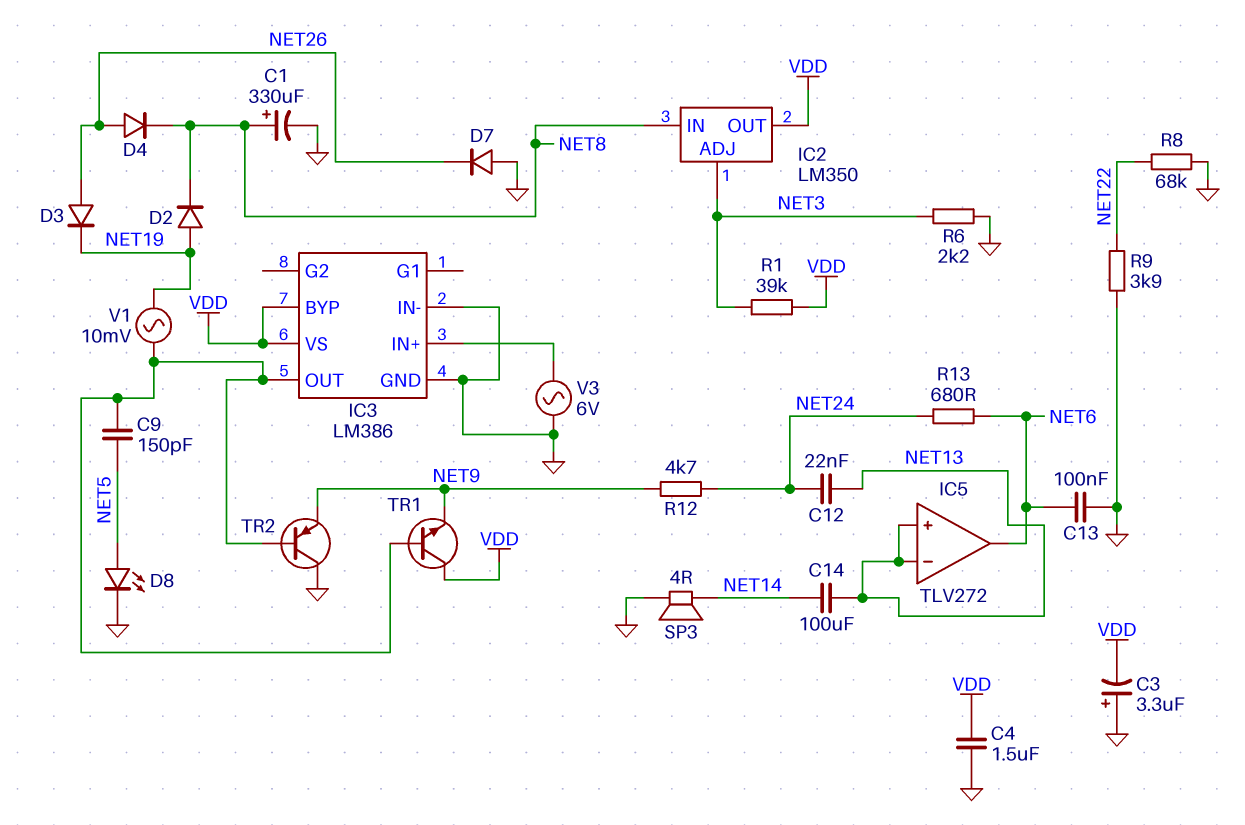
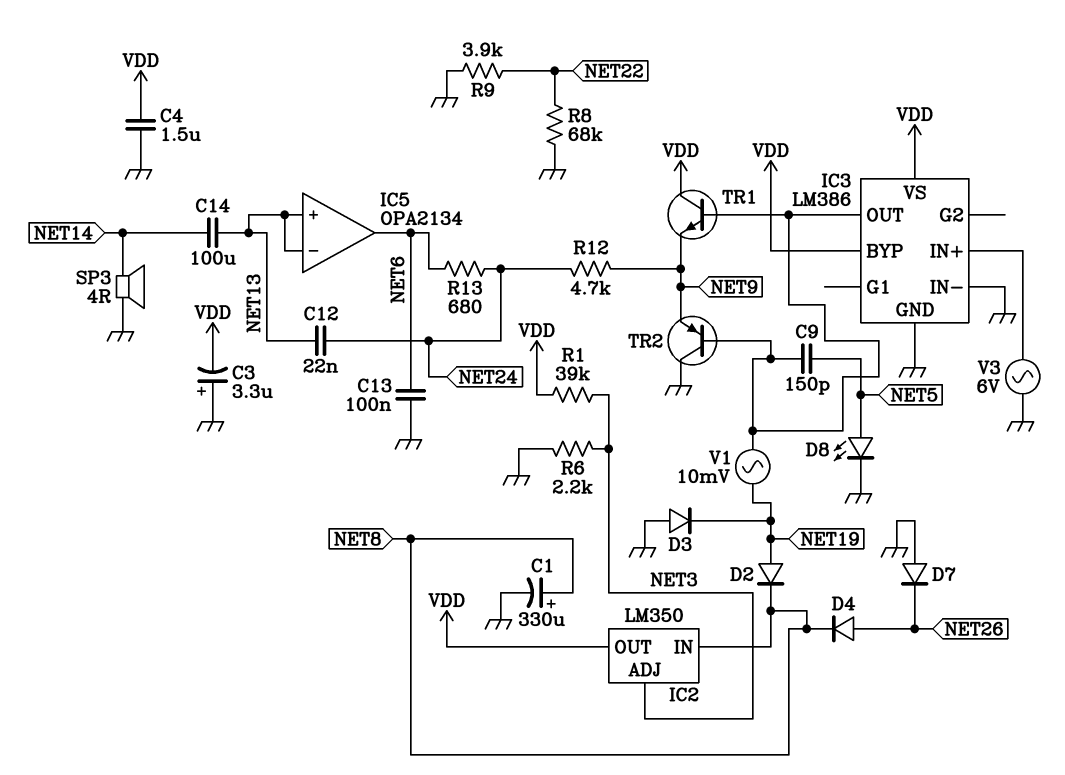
D3: diode (A NET26, K NET19) -> diode (A GND, K NET19)
IC5: TLV272 -> OPA2134

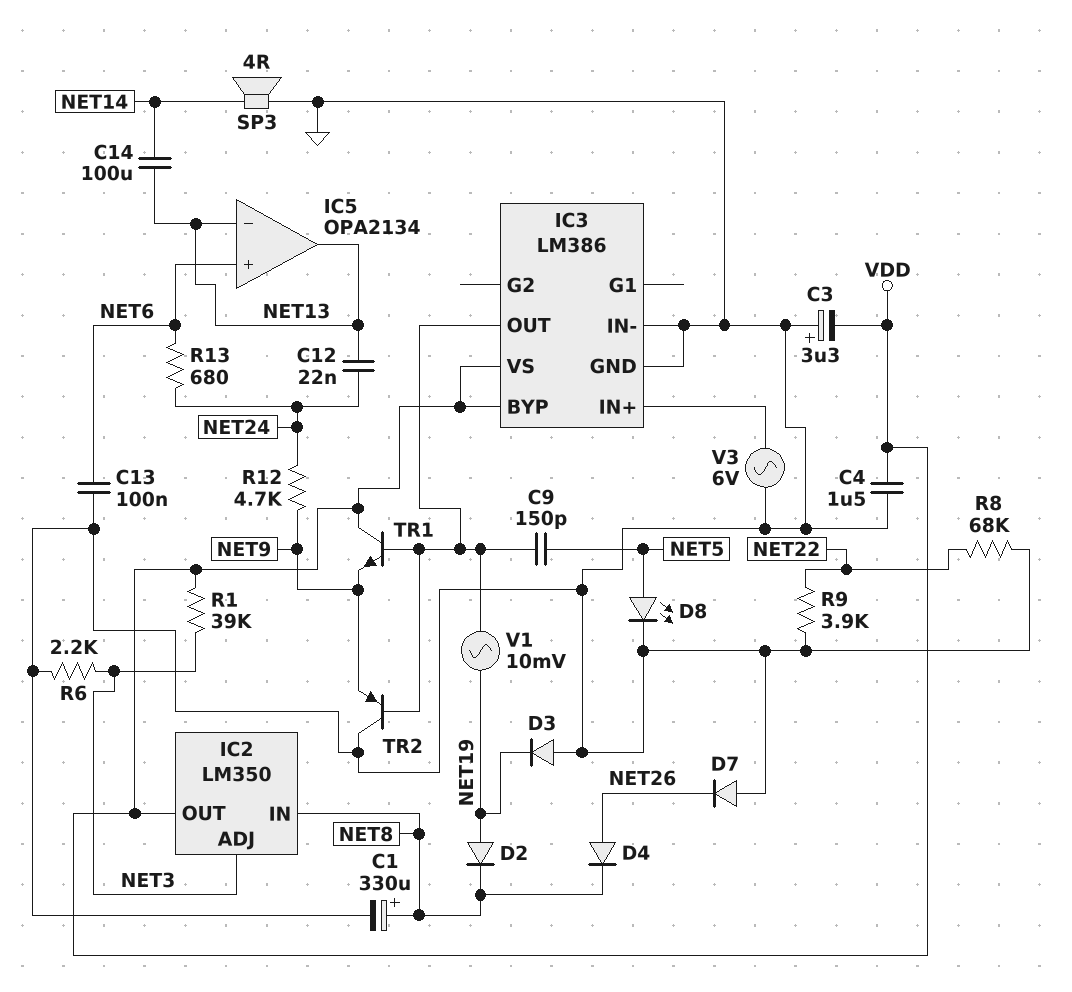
IC5 pin in+: NET13 -> NET6
IC5 pin out: NET6 -> NET13

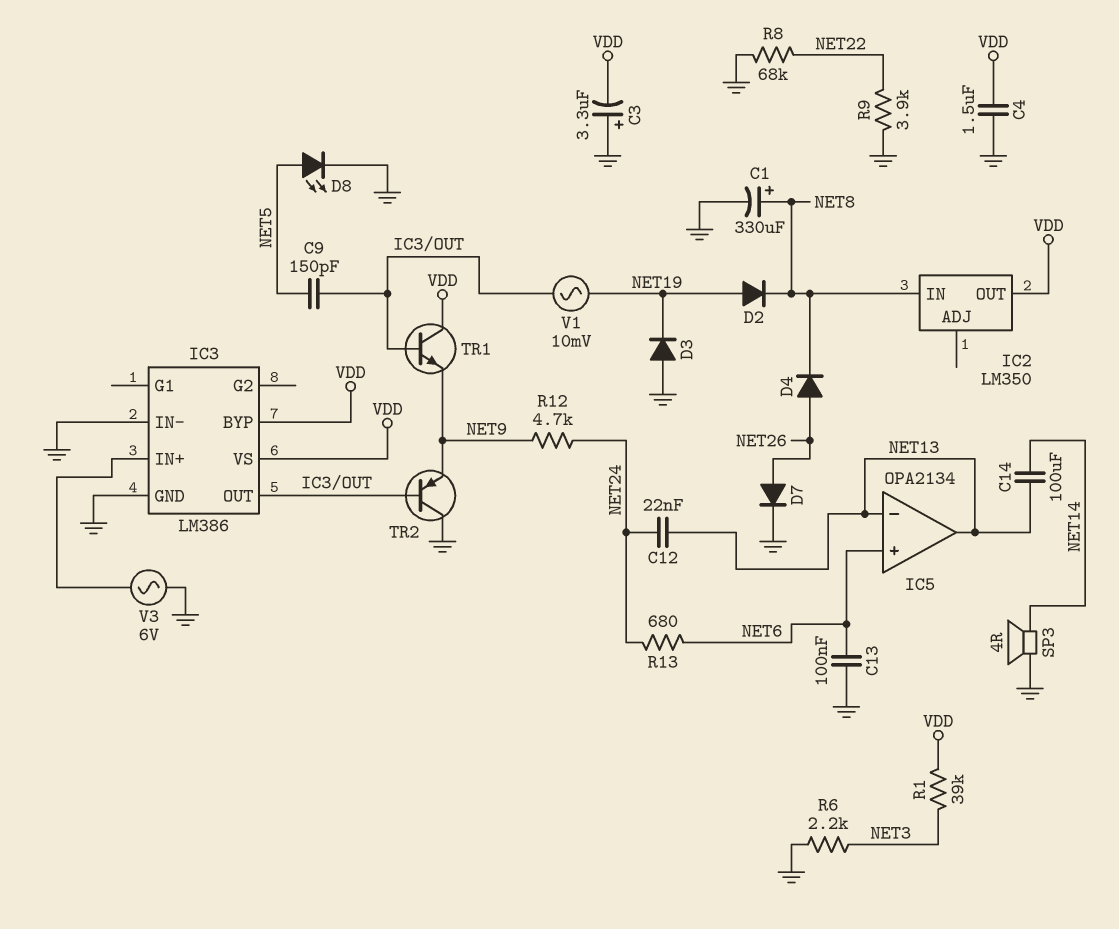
D7: diode (A GND, K NET26) -> diode (A NET26, K GND)
IC2 pin ADJ: NET3 -> none

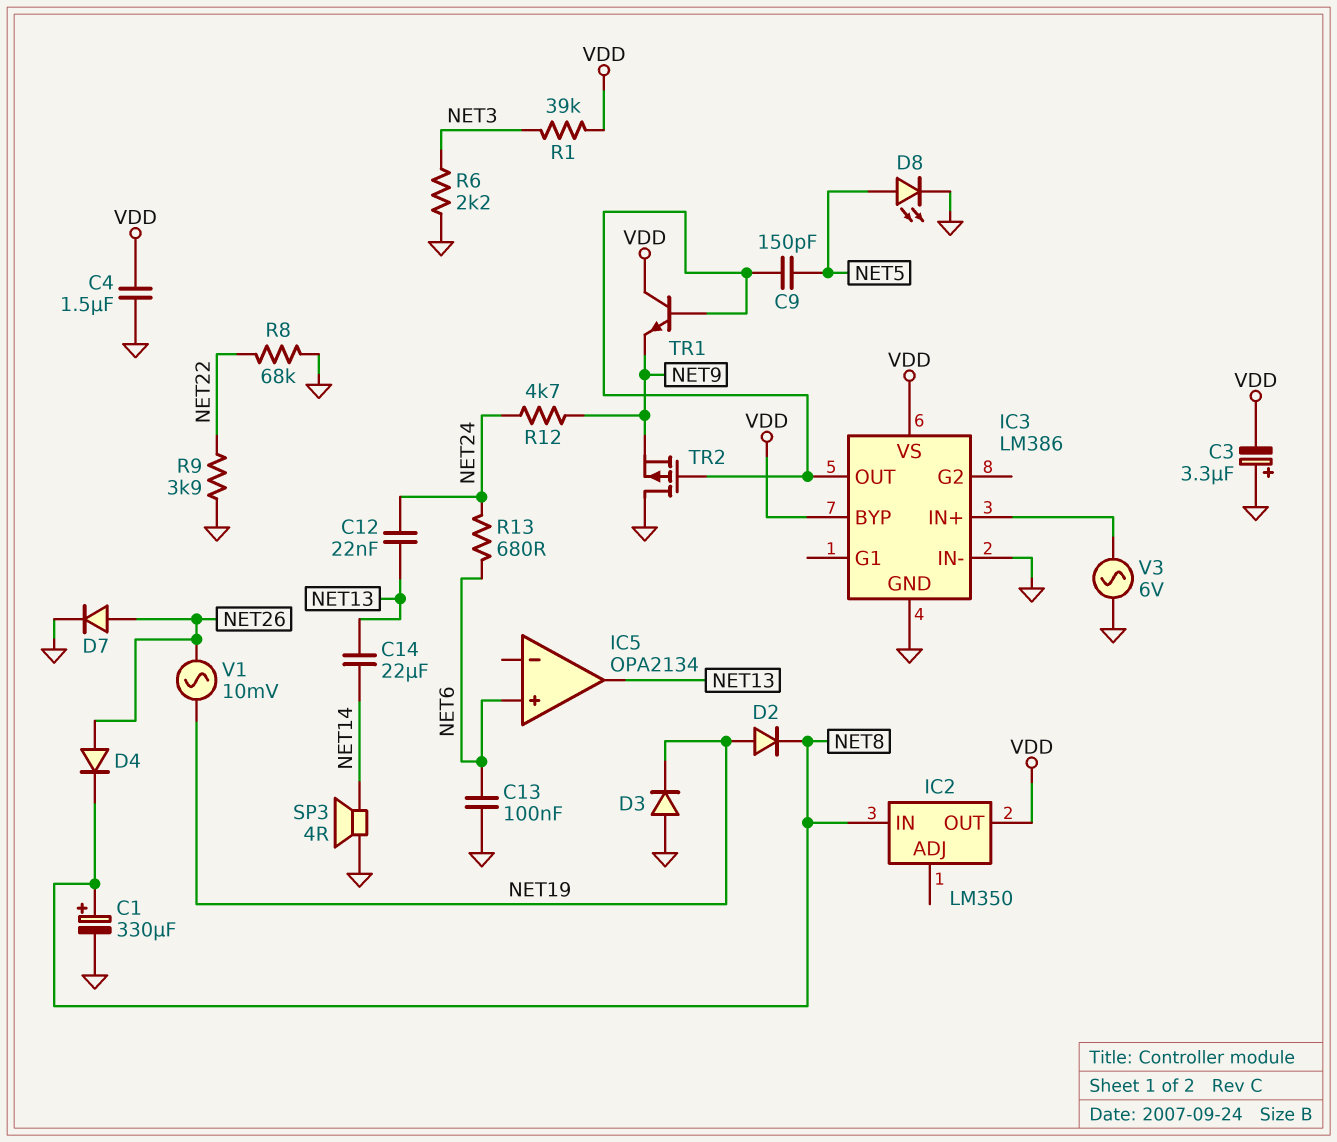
C14: 100uF (NET13, NET14) -> 22uF (NET13, NET14)
IC5 pin in-: NET13 -> none
TR2: PNP (B IC3/OUT, C GND, E NET9) -> PMOS (G IC3/OUT, D GND, S NET9)
V1: AC 10mV (IC3/OUT, NET19) -> AC 10mV (NET19, NET26)

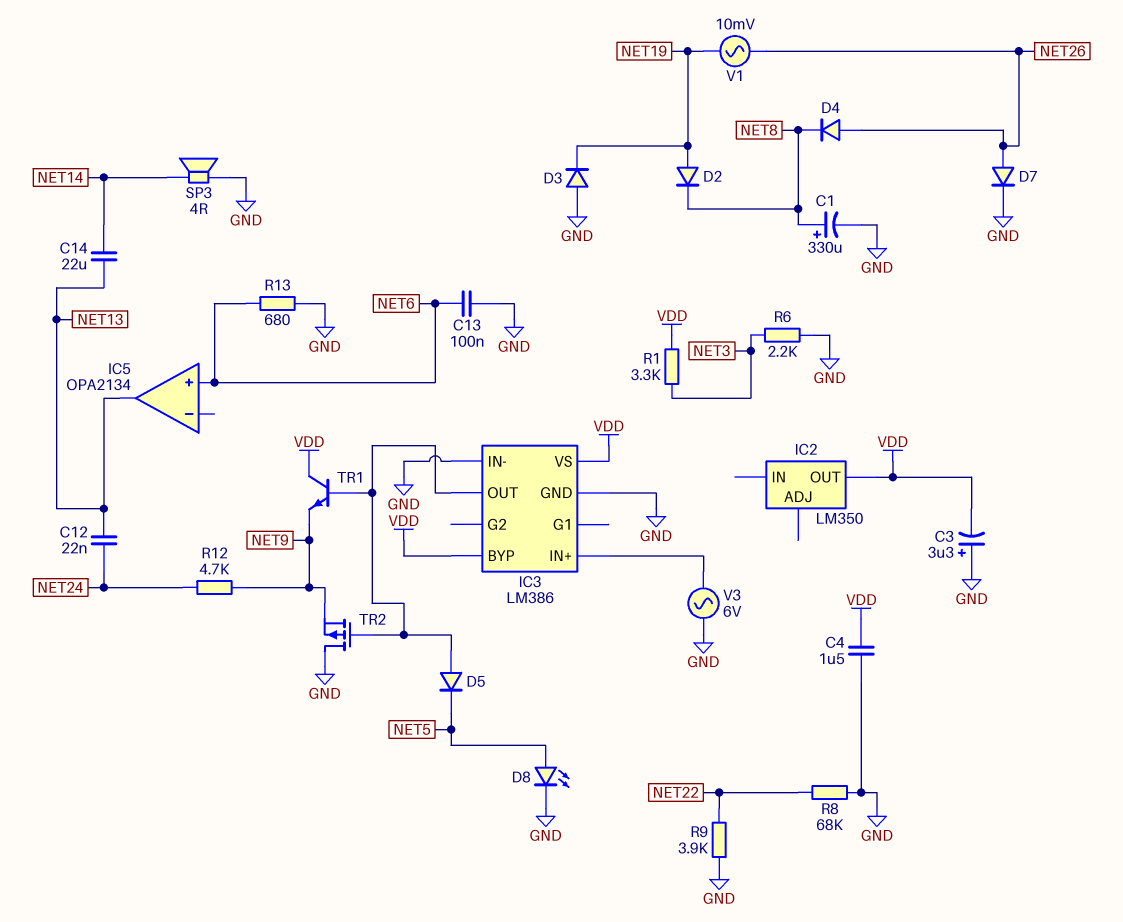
C9: 150pF (IC3/OUT, NET5) -> none
D5: none -> diode (A IC3/OUT, K NET5)
IC2 pin IN: NET8 -> none
R1: 39k (NET3, VDD) -> 3.3k (NET3, VDD)
R13: 680 (NET6, NET24) -> 680 (GND, NET6)

